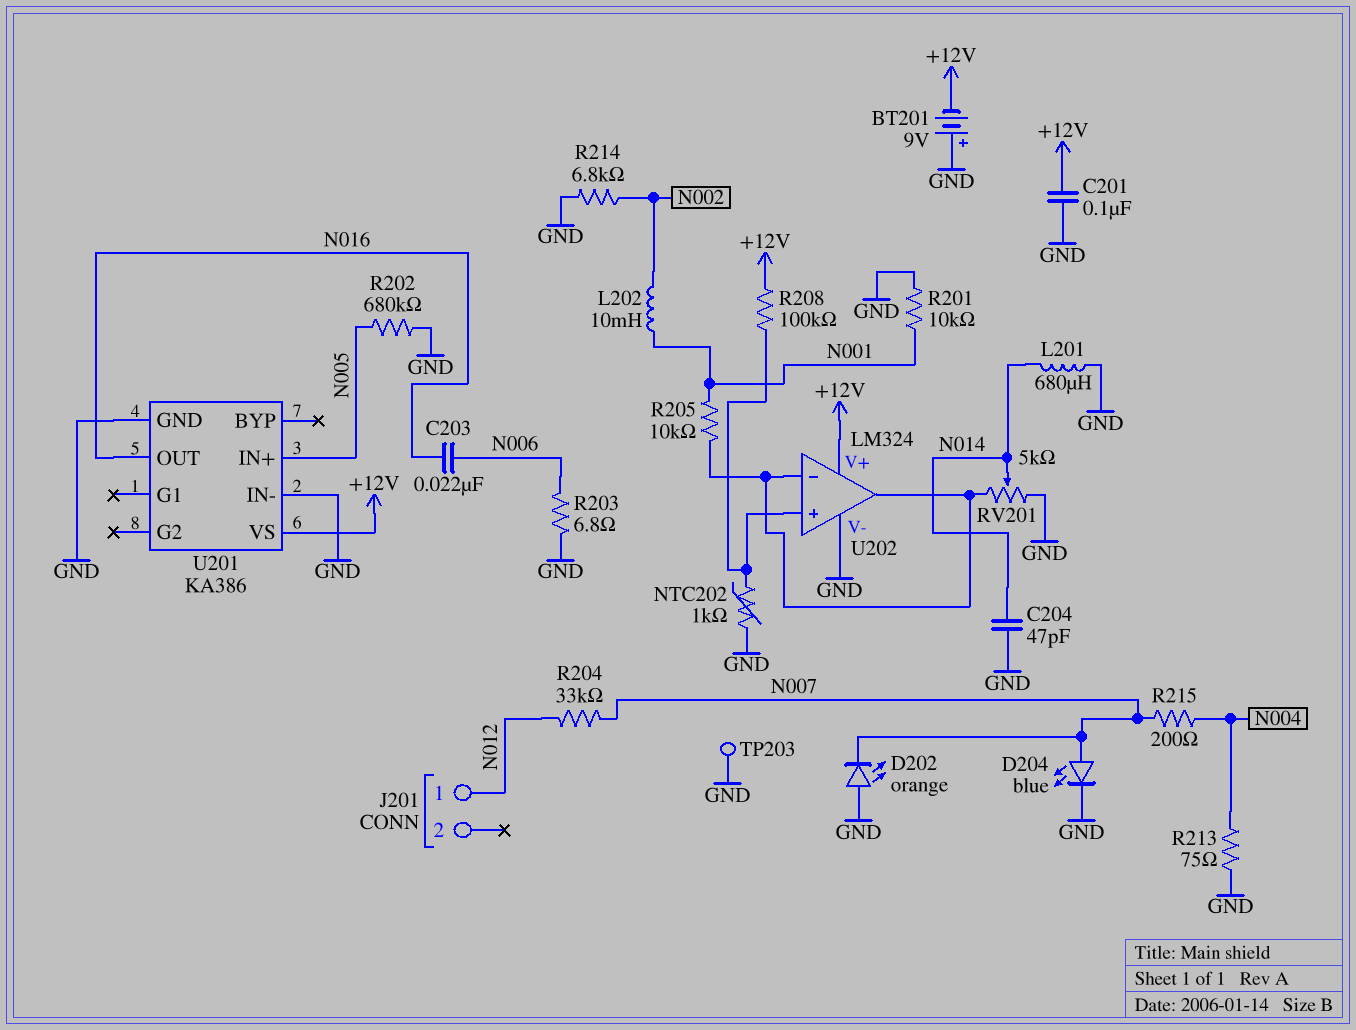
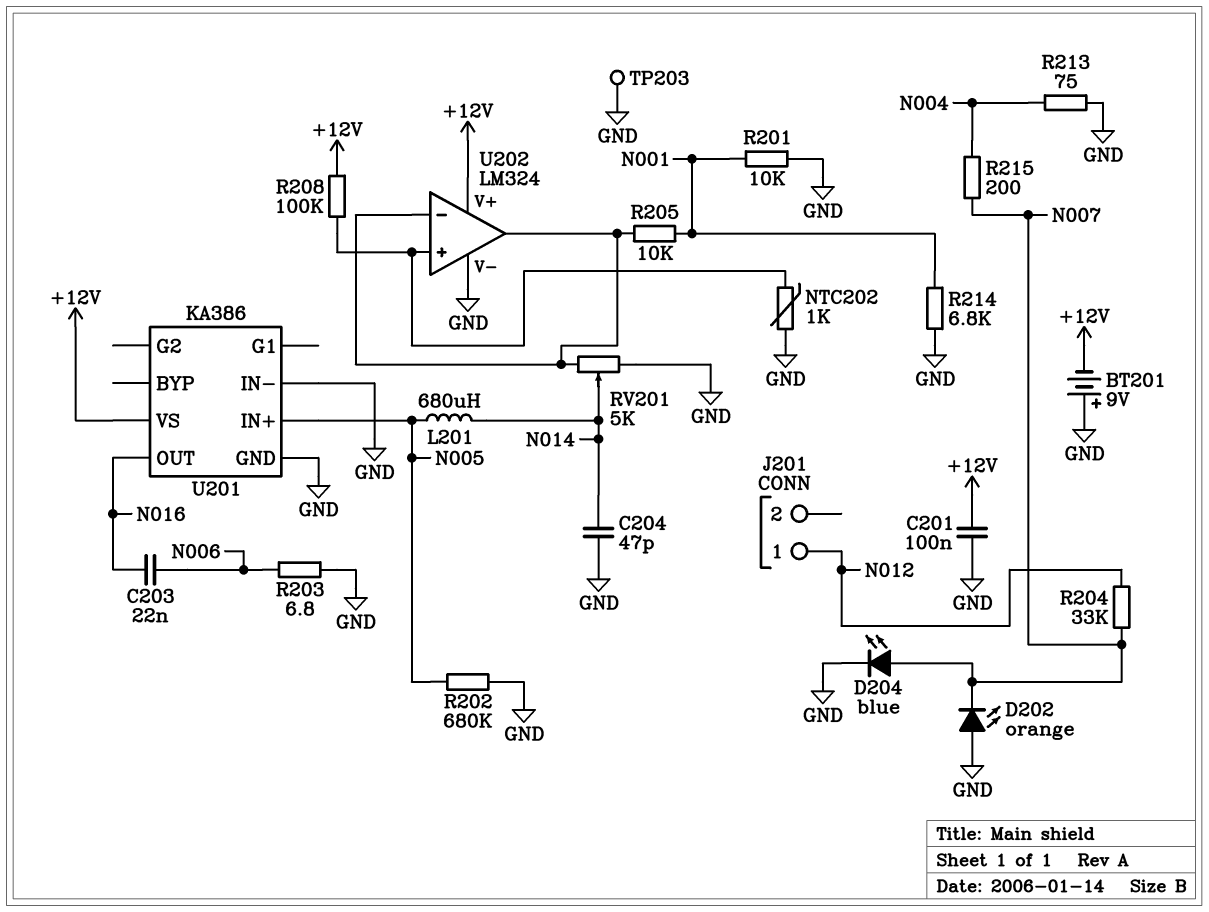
L201: 680uH (GND, N014) -> 680uH (N005, N014)
L202: 10mH (N001, N002) -> none
R214: 6.8k (GND, N002) -> 6.8k (GND, N001)

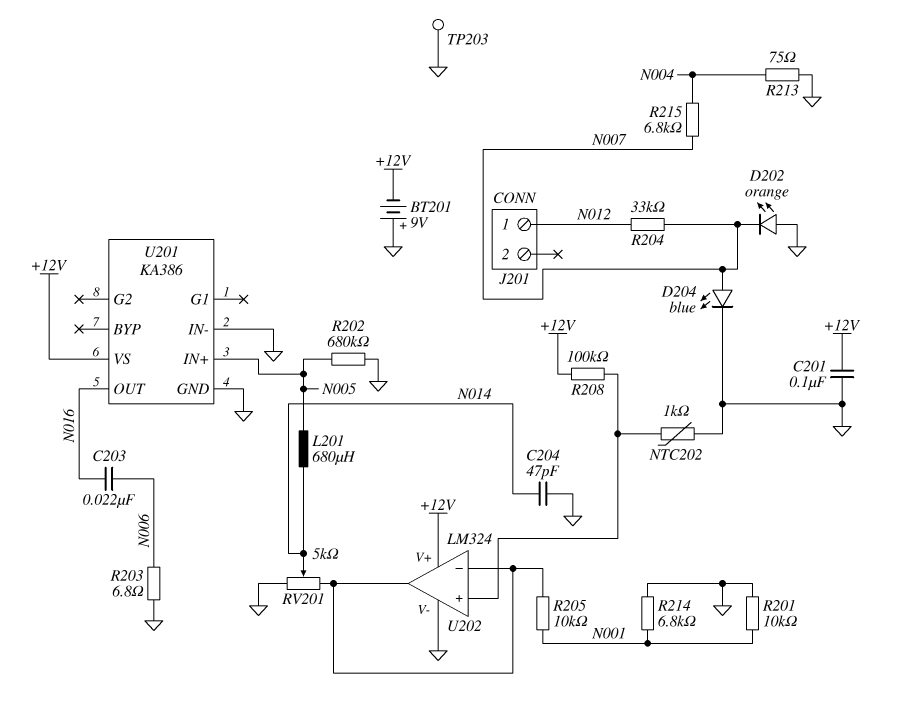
R215: 200 (N004, N007) -> 6.8k (N004, N007)

